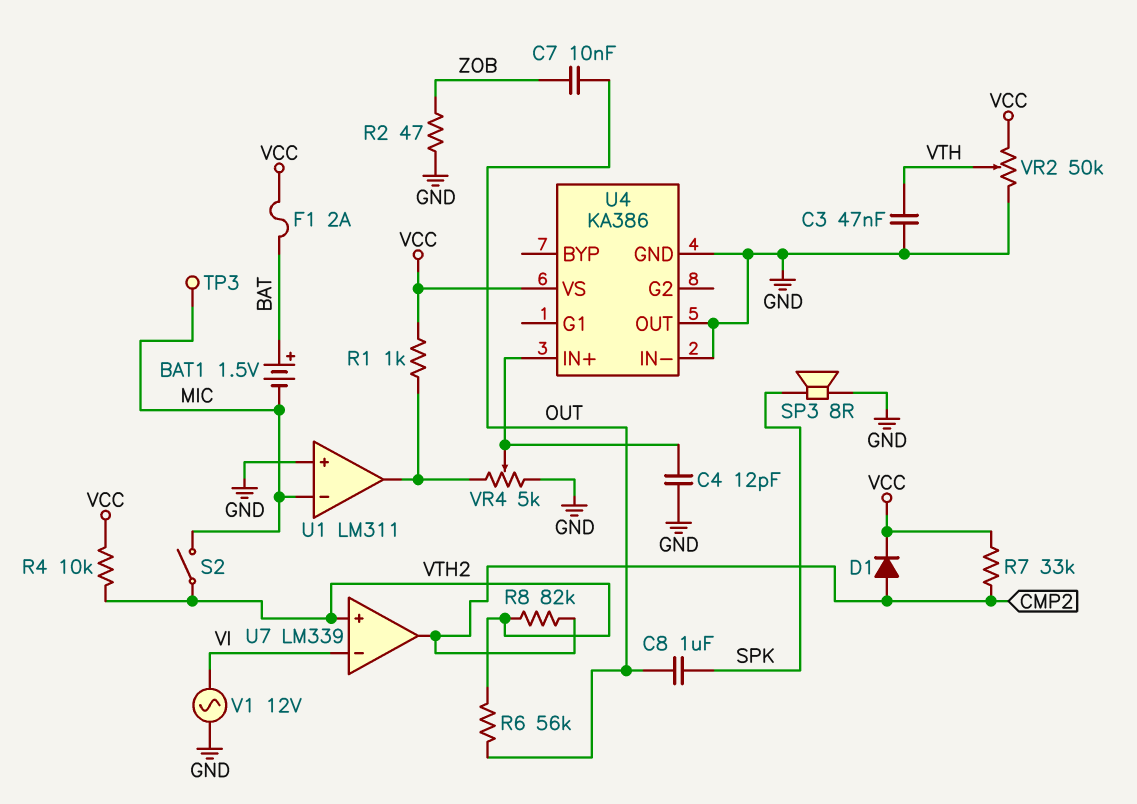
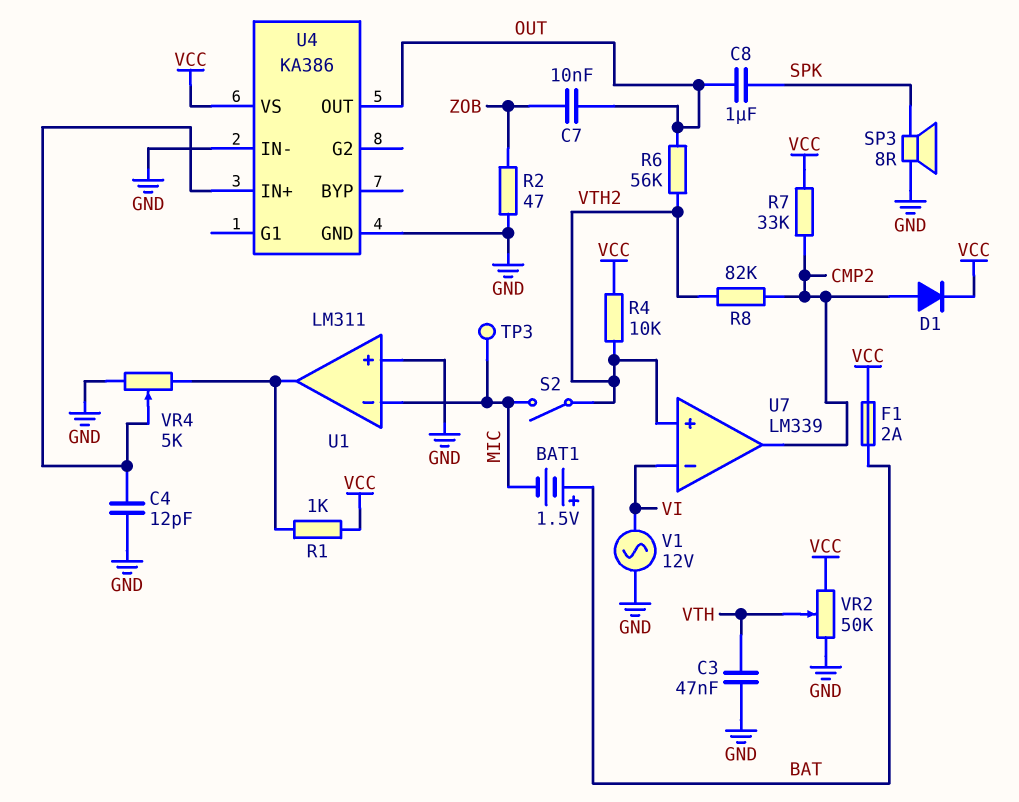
U4 pin OUT: GND -> OUT

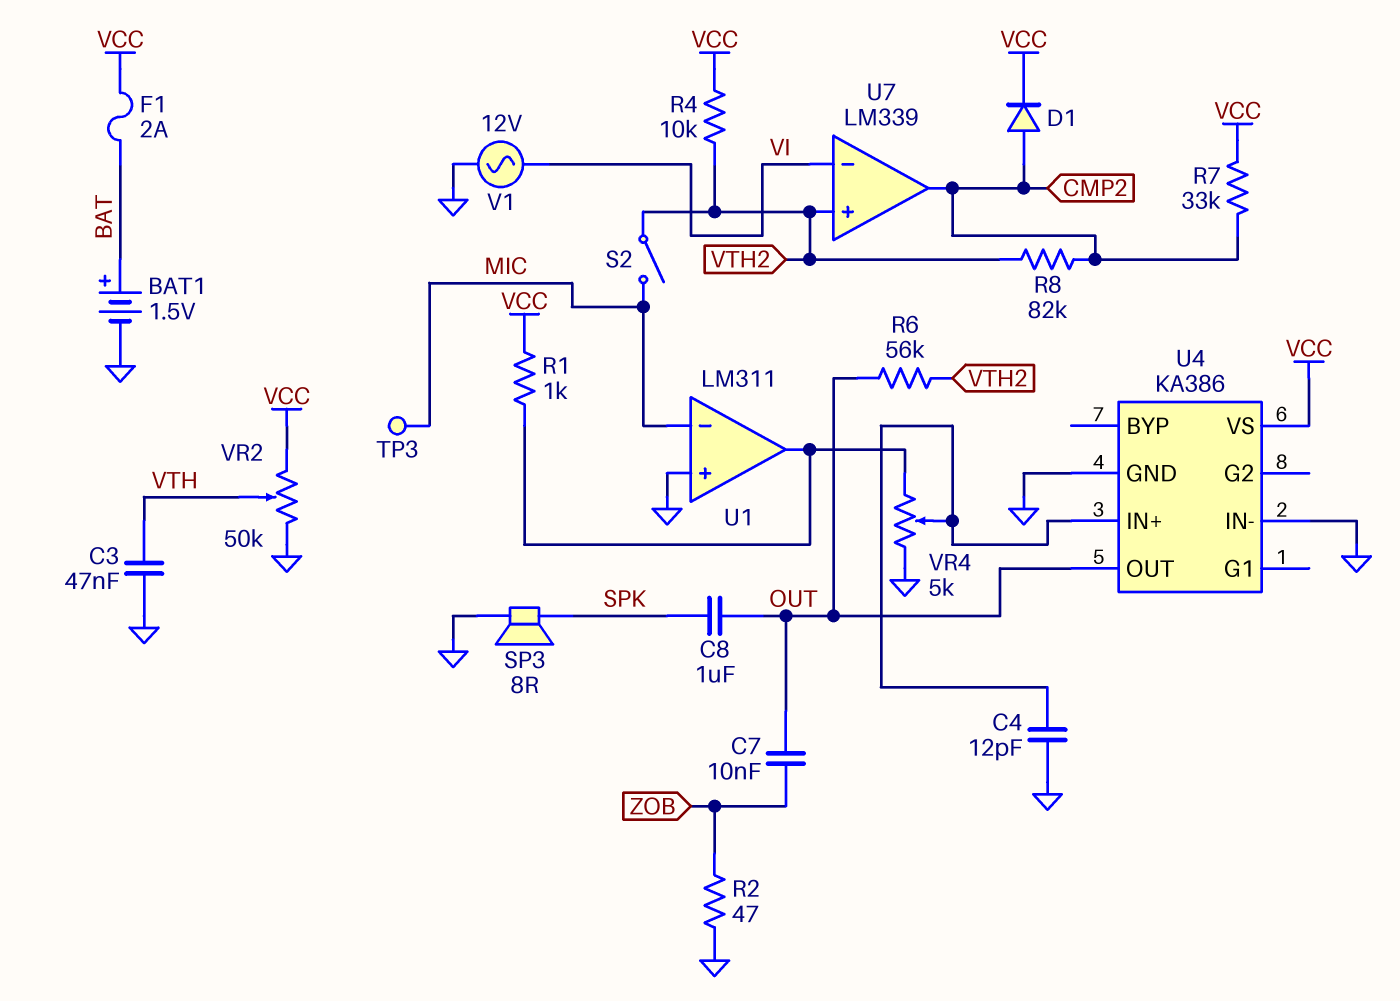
BAT1: 1.5V (plus BAT, minus MIC) -> 1.5V (plus BAT, minus GND)

